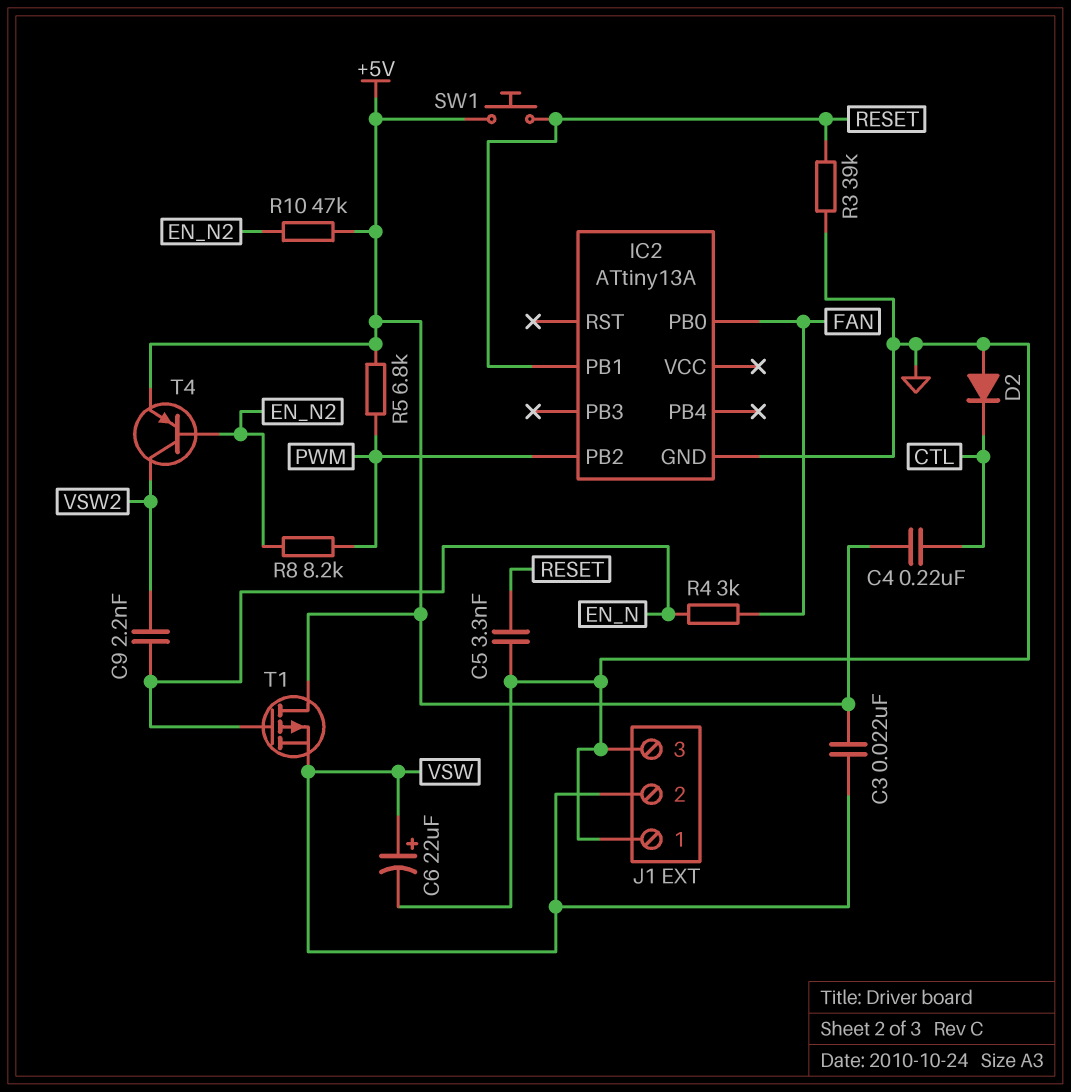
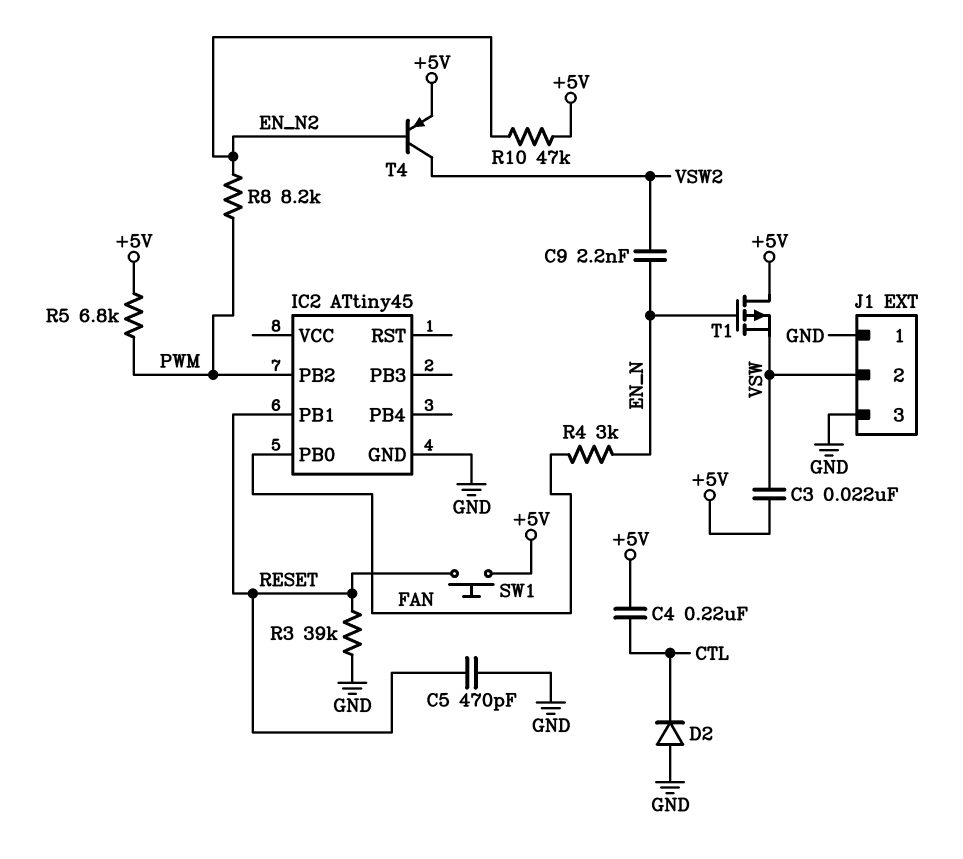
C5: 3.3nF (GND, RESET) -> 470pF (GND, RESET)
C6: 22uF (plus VSW, minus GND) -> none
IC2: ATtiny13A -> ATtiny45

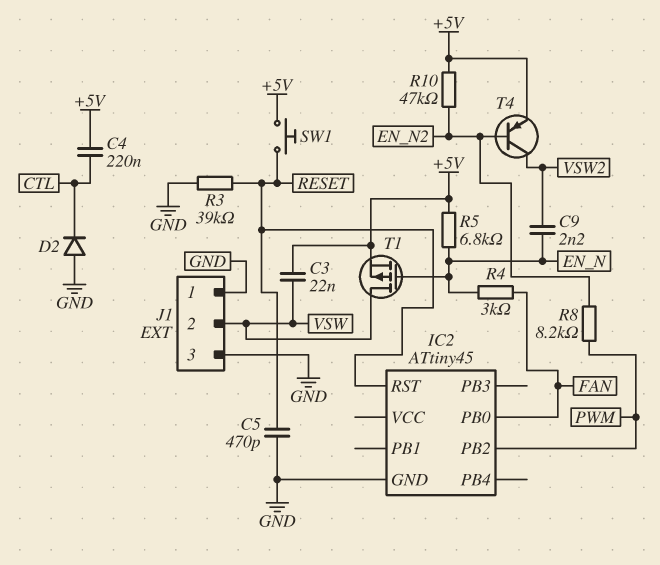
IC2 pin PB1: RESET -> none
IC2 pin RST: none -> RESET
R5: 6.8k (+5V, PWM) -> 6.8k (+5V, EN_N)
T1: PMOS (G EN_N, D +5V, S VSW) -> PMOS (G EN_N, D VSW, S +5V)

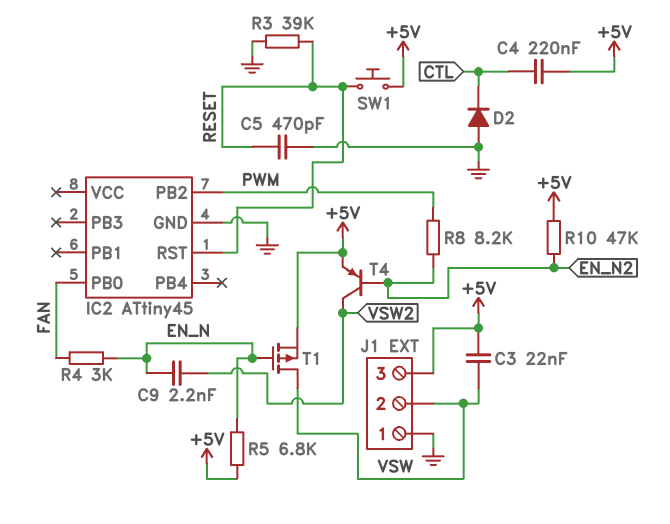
J1 pin 3: GND -> +5V

